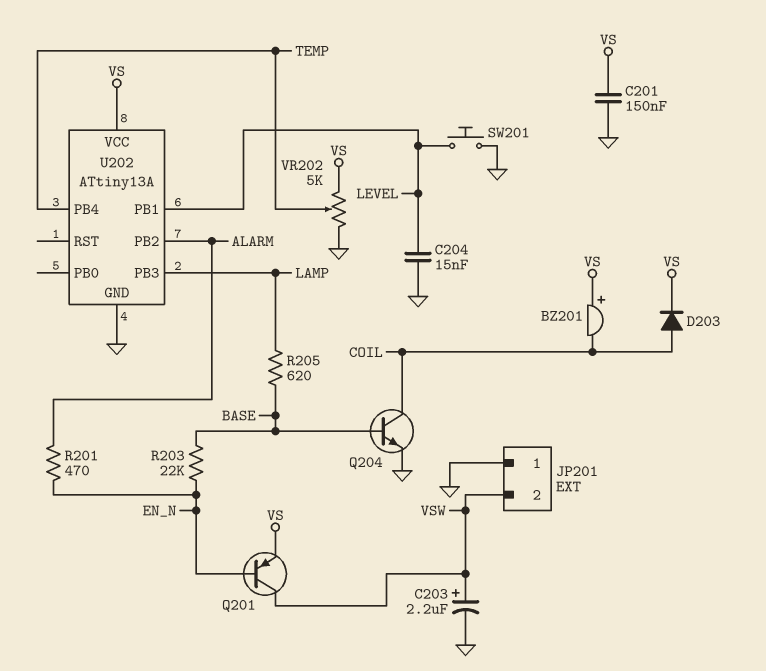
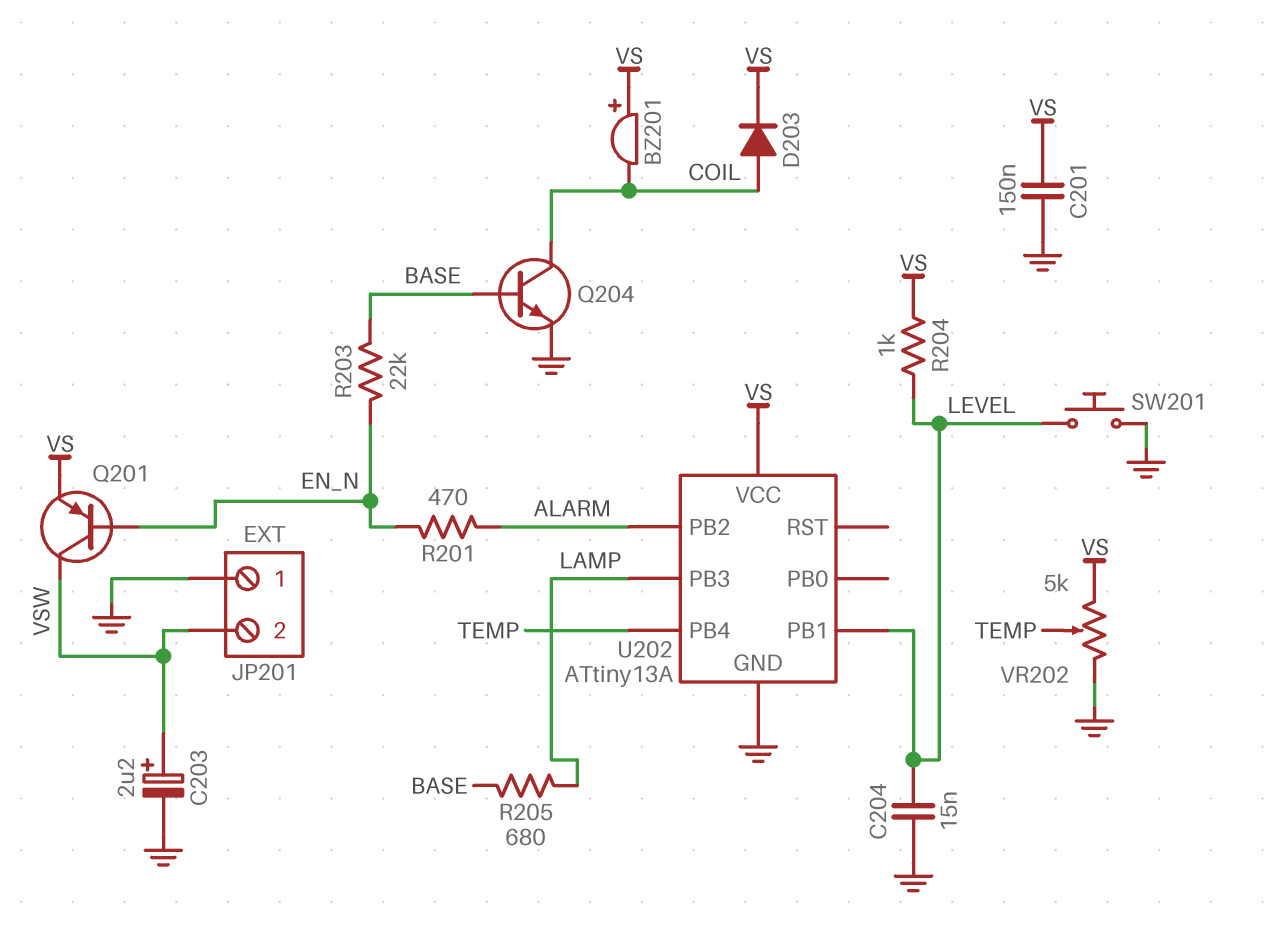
R204: none -> 1k (LEVEL, VS)
R205: 620 (BASE, LAMP) -> 680 (BASE, LAMP)

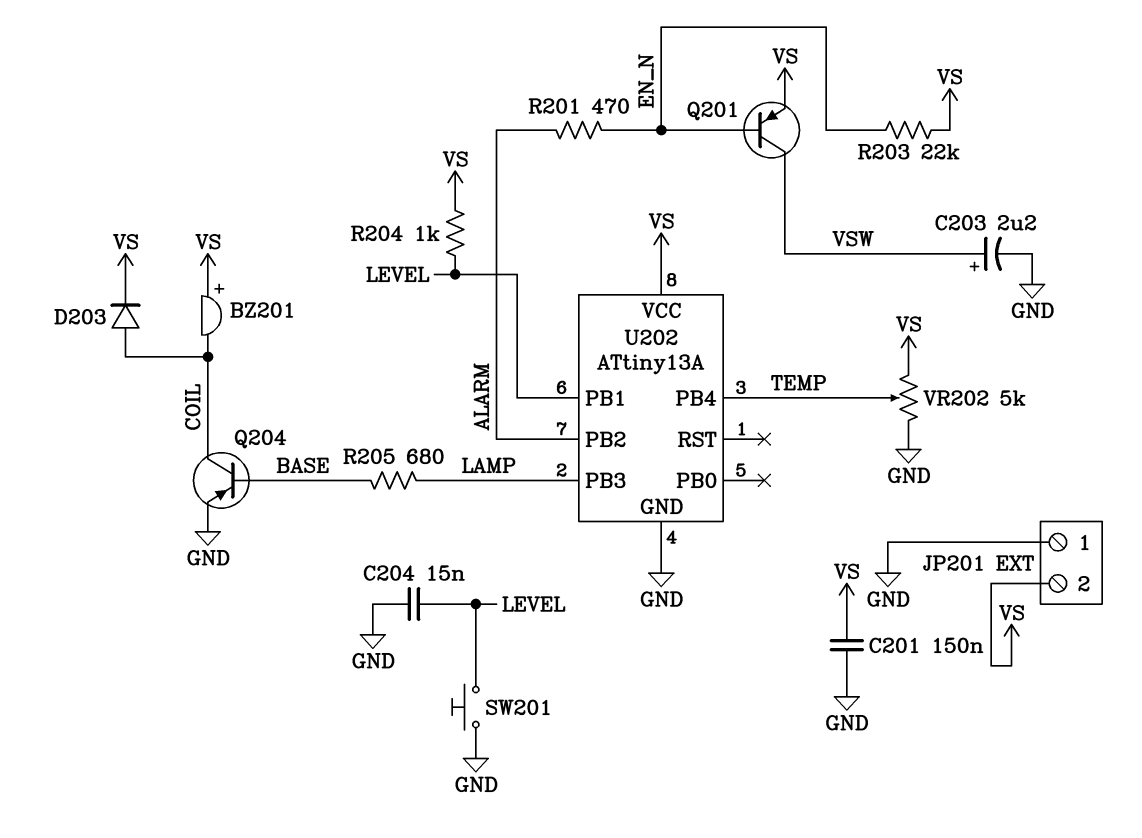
JP201 pin 2: VSW -> VS
Q204: NPN (B BASE, C COIL, E GND) -> PNP (B BASE, C COIL, E GND)
R203: 22k (BASE, EN_N) -> 22k (EN_N, VS)

